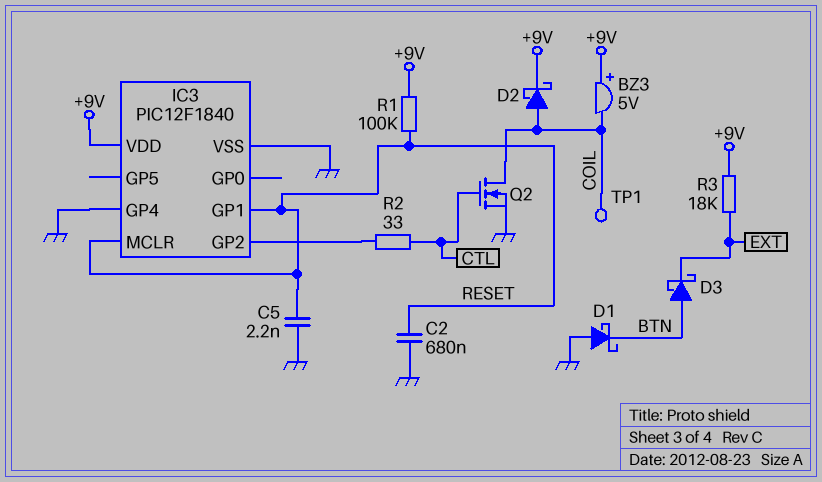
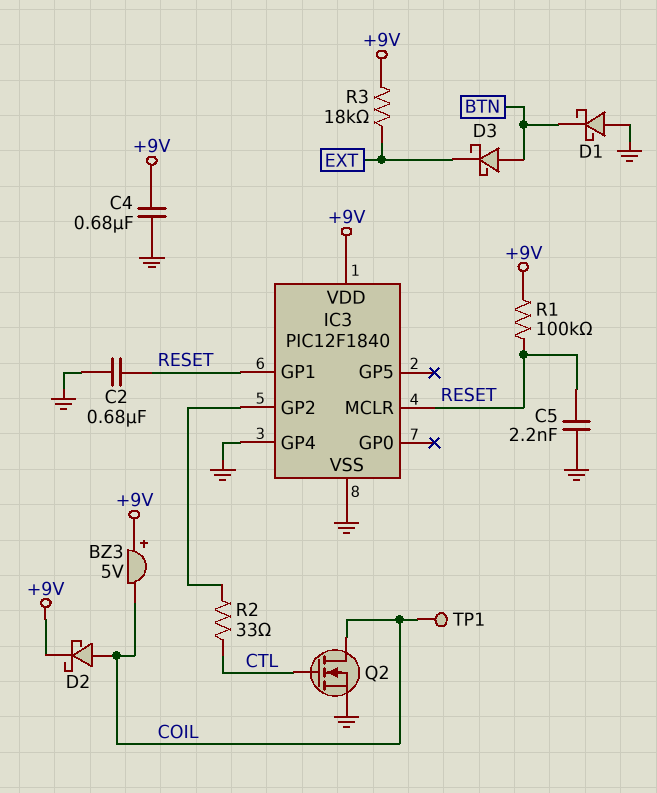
C4: none -> 680nF (+9V, GND)

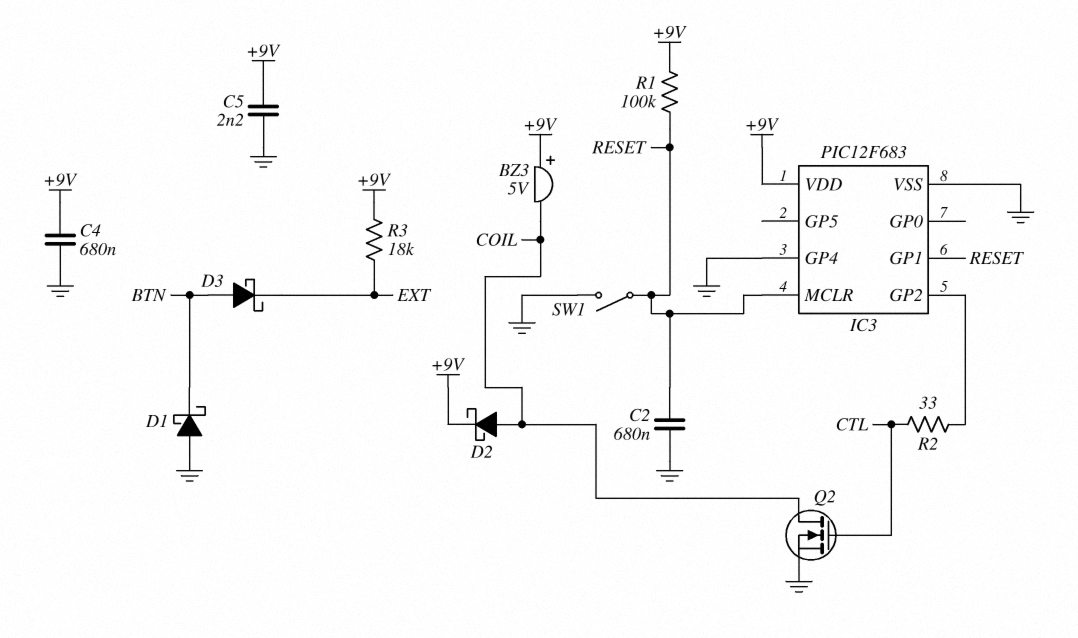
C5: 2.2nF (GND, RESET) -> 2.2nF (+9V, GND)
IC3: PIC12F1840 -> PIC12F683
SW1: none -> switch (GND, RESET)
TP1: test point (COIL) -> none

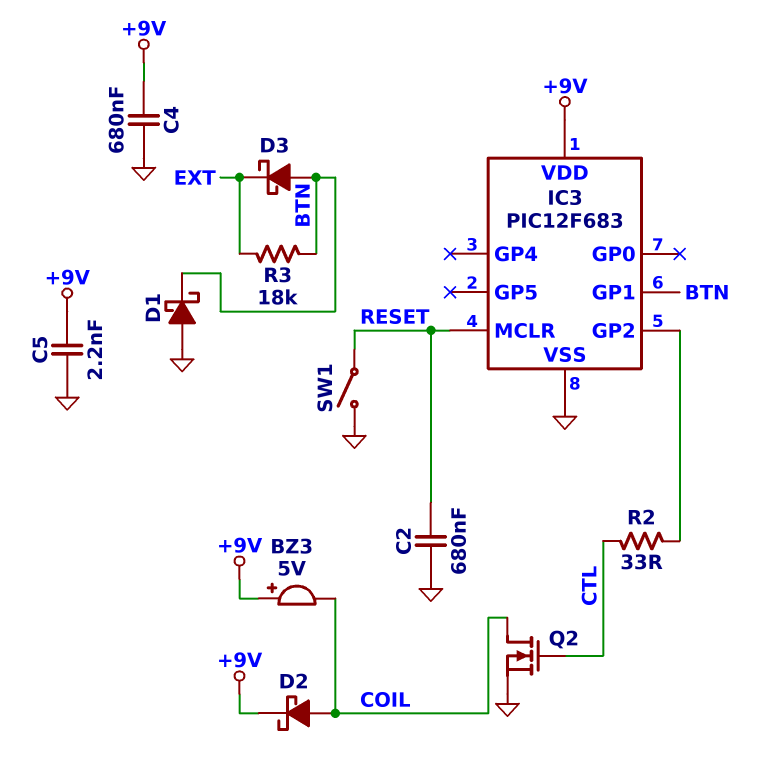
IC3 pin GP1: RESET -> BTN
IC3 pin GP4: GND -> none
R1: 100k (+9V, RESET) -> none
R3: 18k (+9V, EXT) -> 18k (BTN, EXT)

